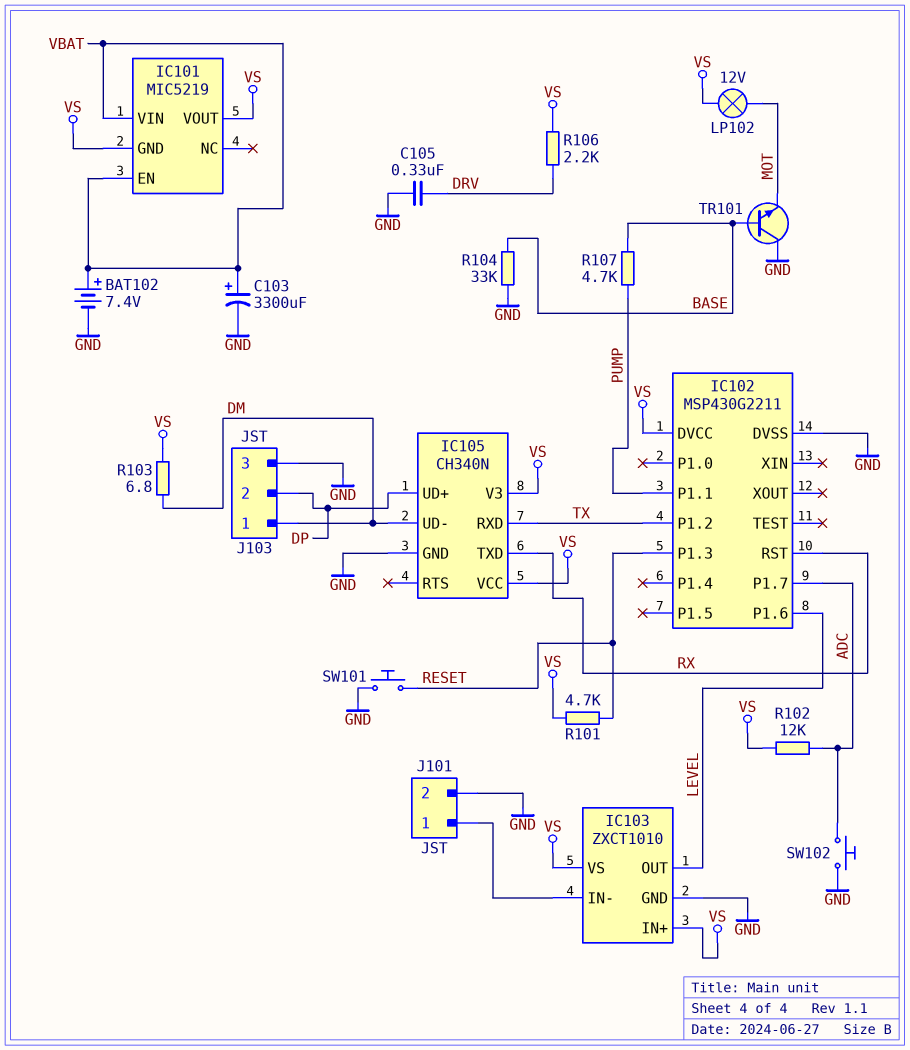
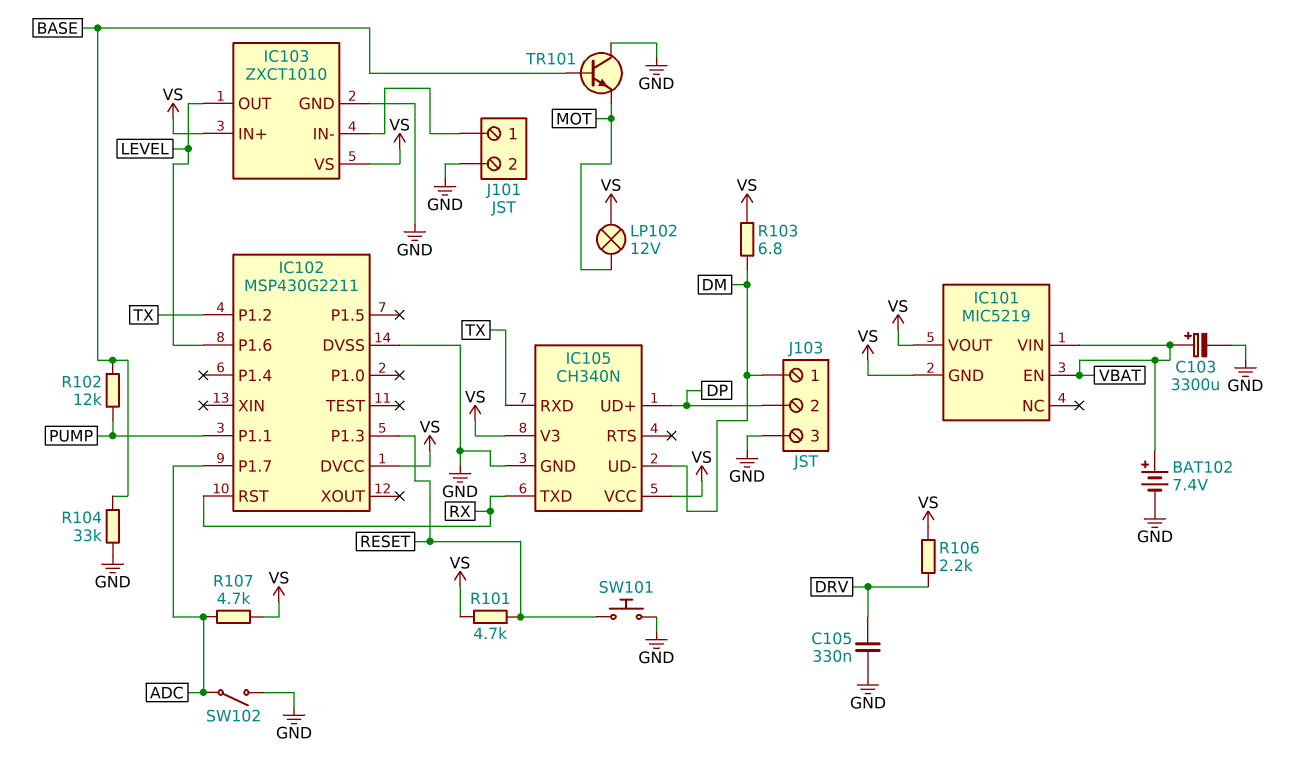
R102: 12k (ADC, VS) -> 12k (BASE, PUMP)
R107: 4.7k (BASE, PUMP) -> 4.7k (ADC, VS)
SW102: button (ADC, GND) -> switch (ADC, GND)

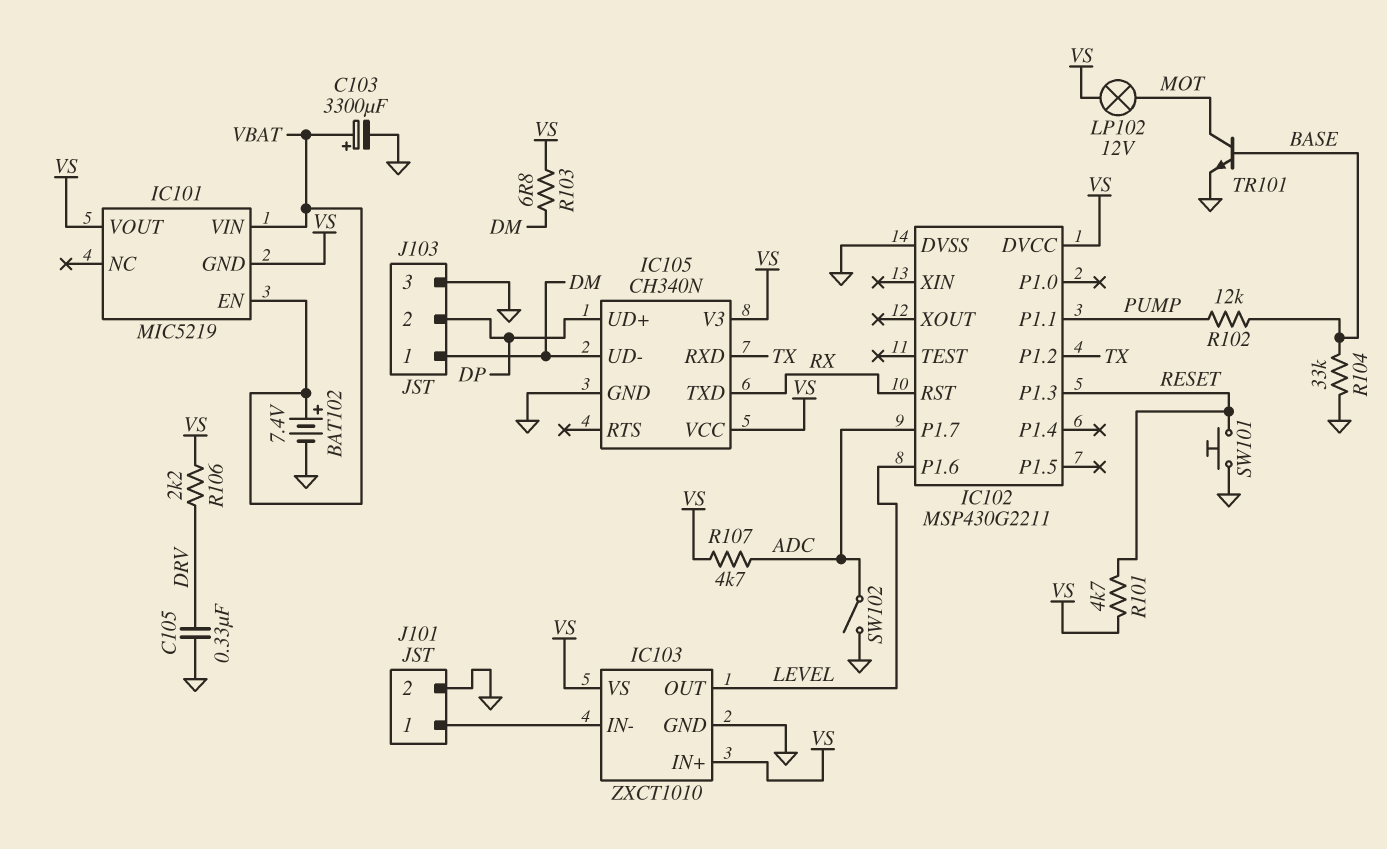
TR101: NPN (B BASE, C GND, E MOT) -> NPN (B BASE, C MOT, E GND)

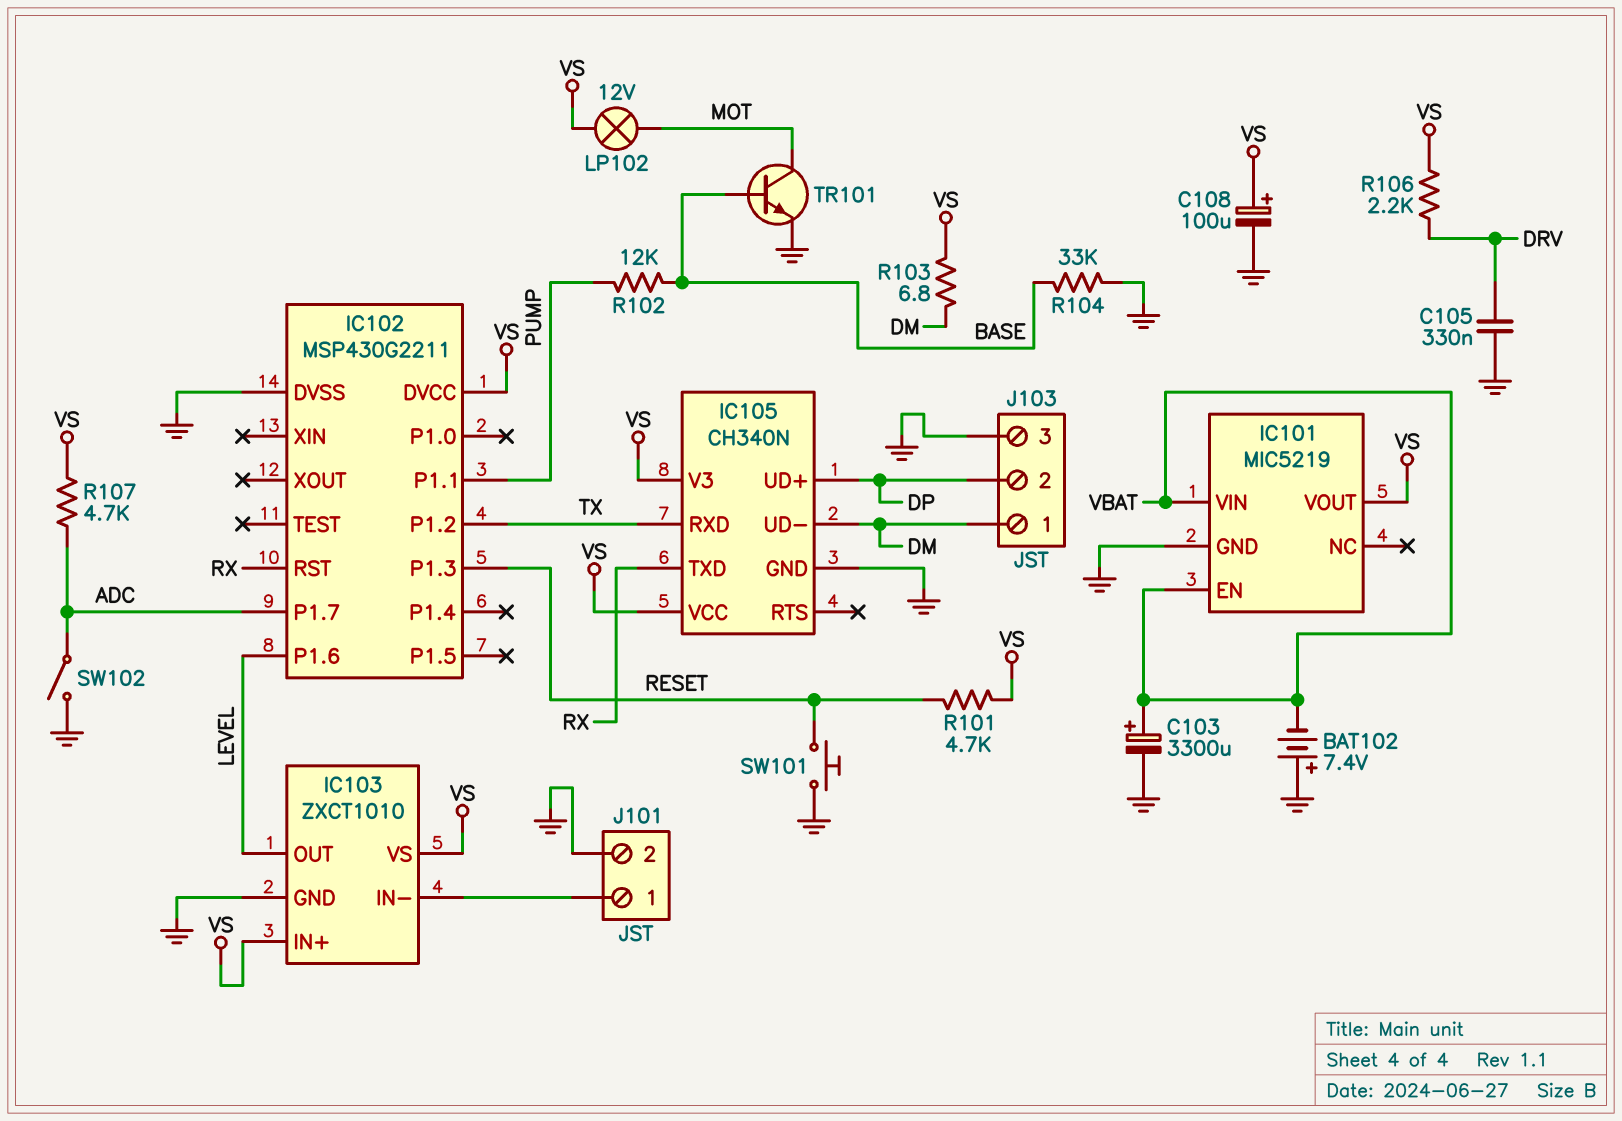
BAT102: 7.4V (plus VBAT, minus GND) -> 7.4V (plus GND, minus VBAT)
C108: none -> 100uF (plus VS, minus GND)
IC101 pin GND: VS -> GND

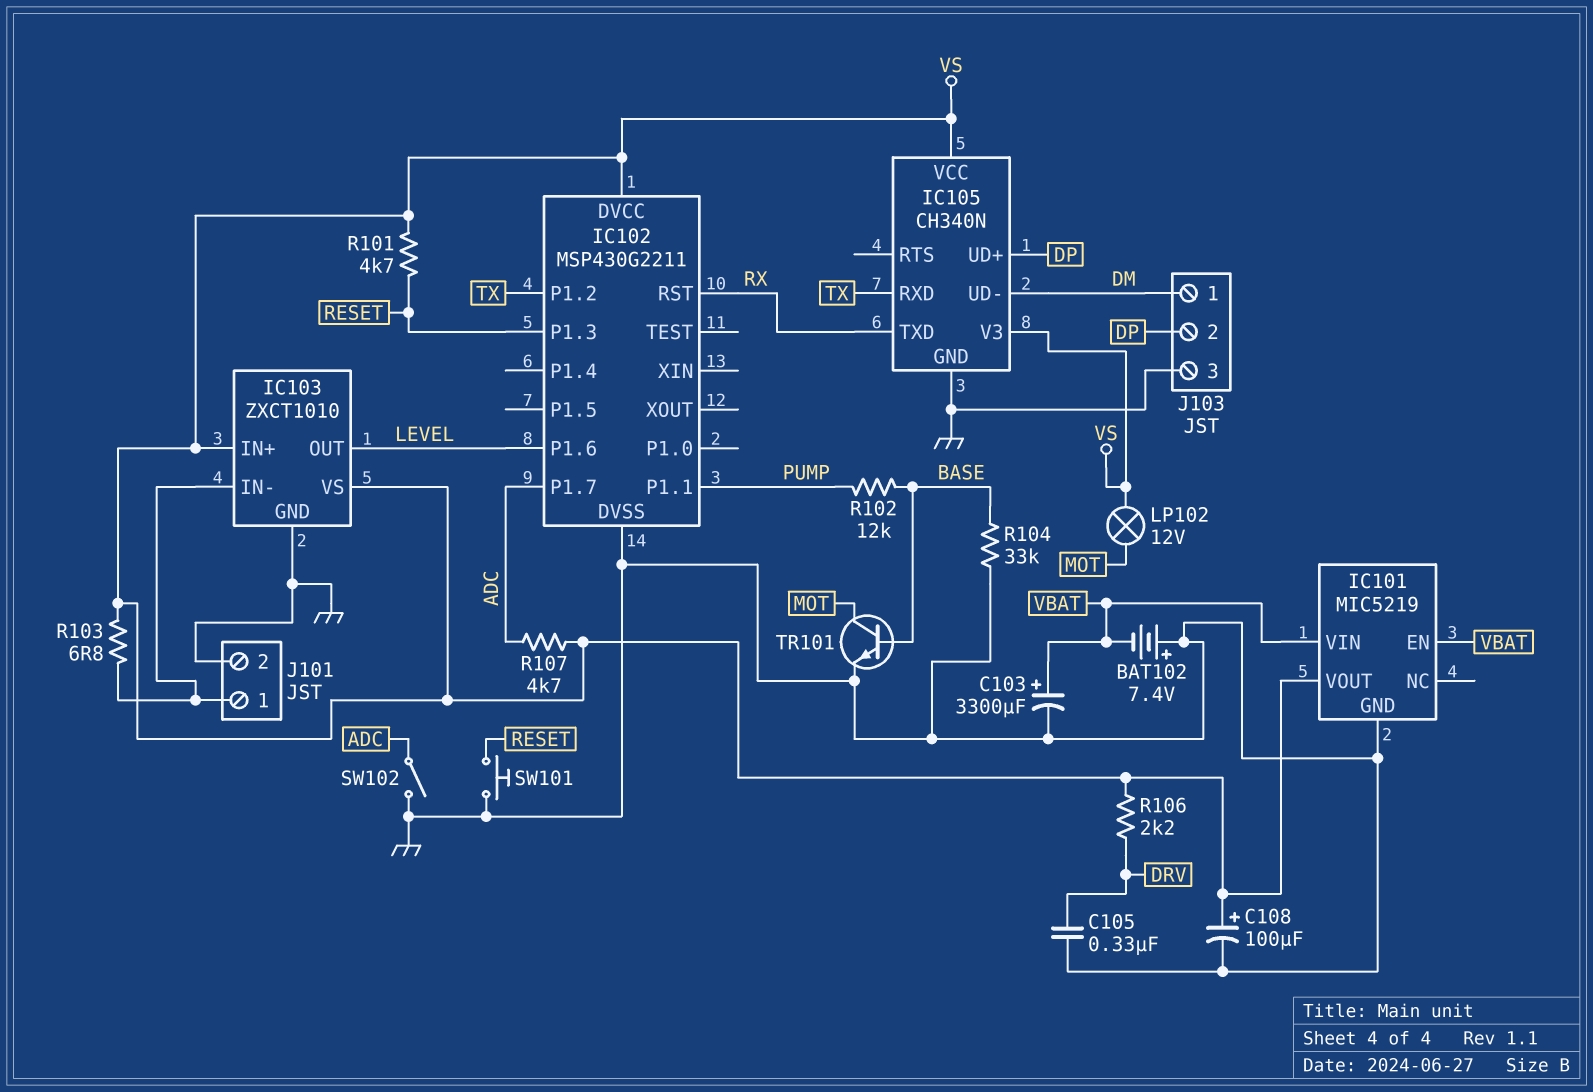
R103: 6.8 (DM, VS) -> 6.8 (IC103/IN-, VS)

